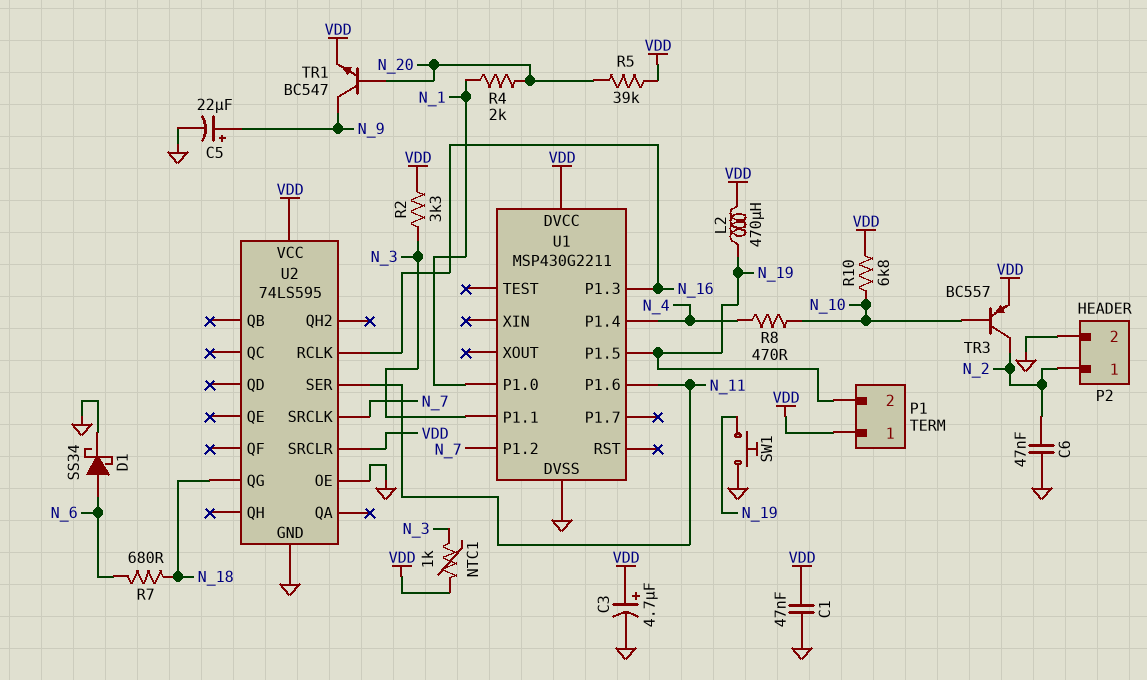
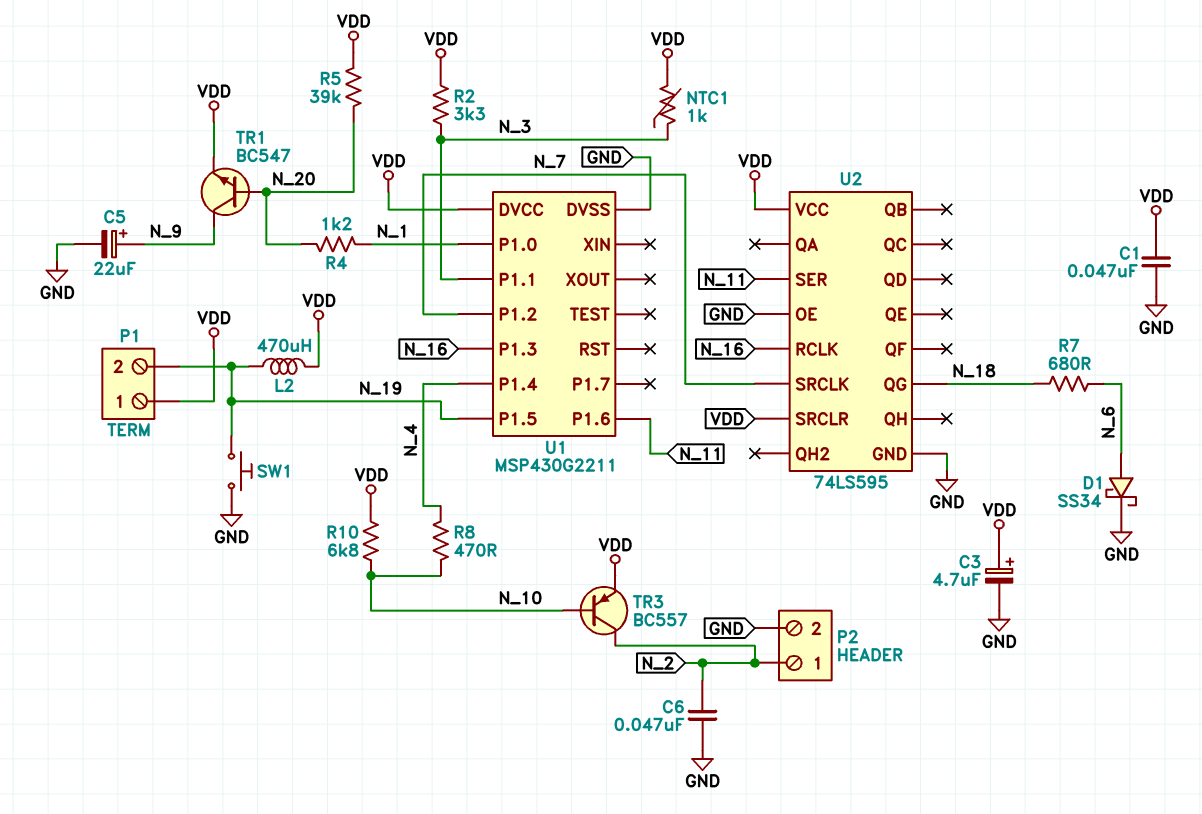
R4: 2k (N_1, N_20) -> 1.2k (N_1, N_20)

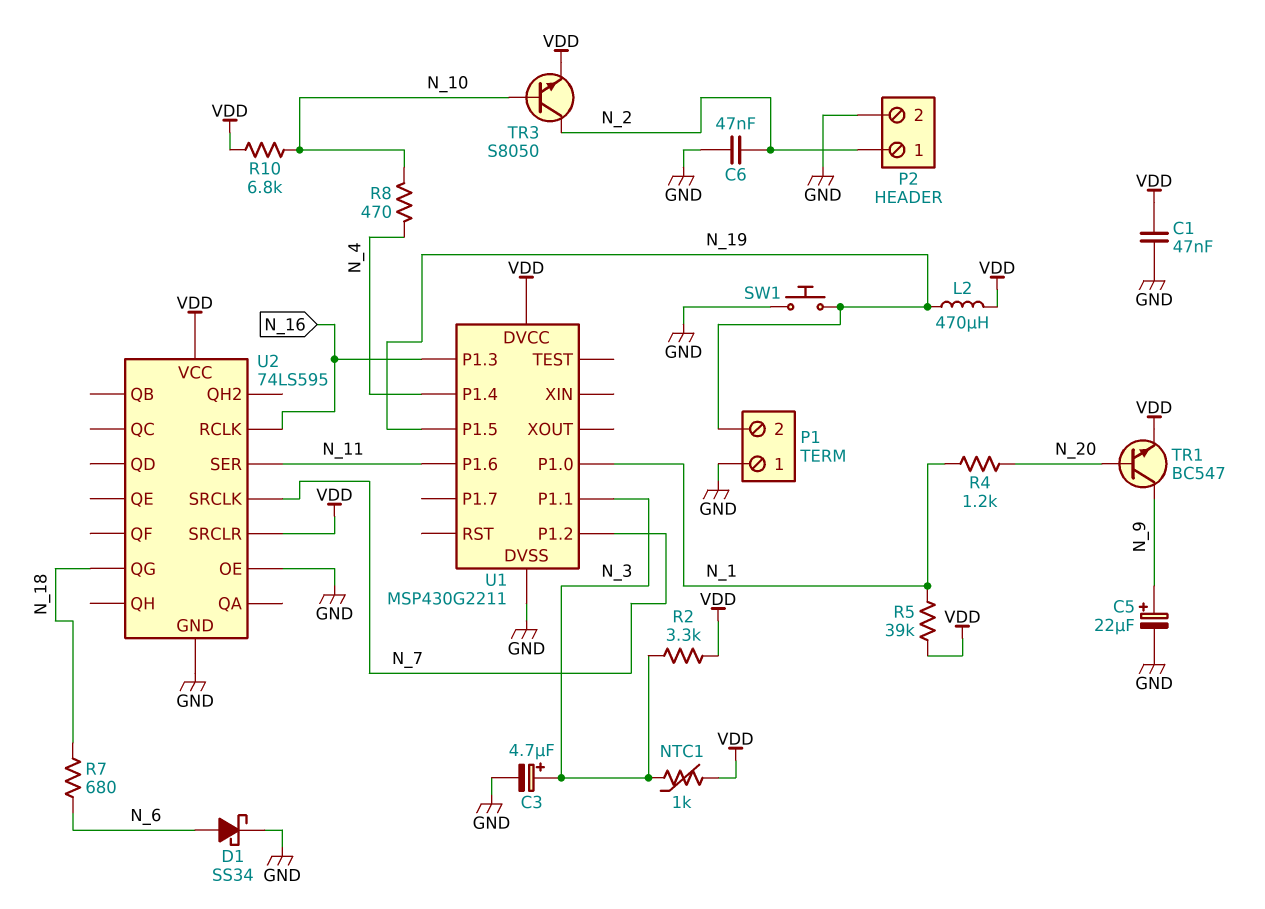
C3: 4.7uF (plus VDD, minus GND) -> 4.7uF (plus N_3, minus GND)
P1 pin 1: VDD -> GND
R5: 39k (N_20, VDD) -> 39k (N_1, VDD)
TR3: PNP BC557 (B N_10, C N_2, E VDD) -> NPN S8050 (B N_10, C N_2, E VDD)

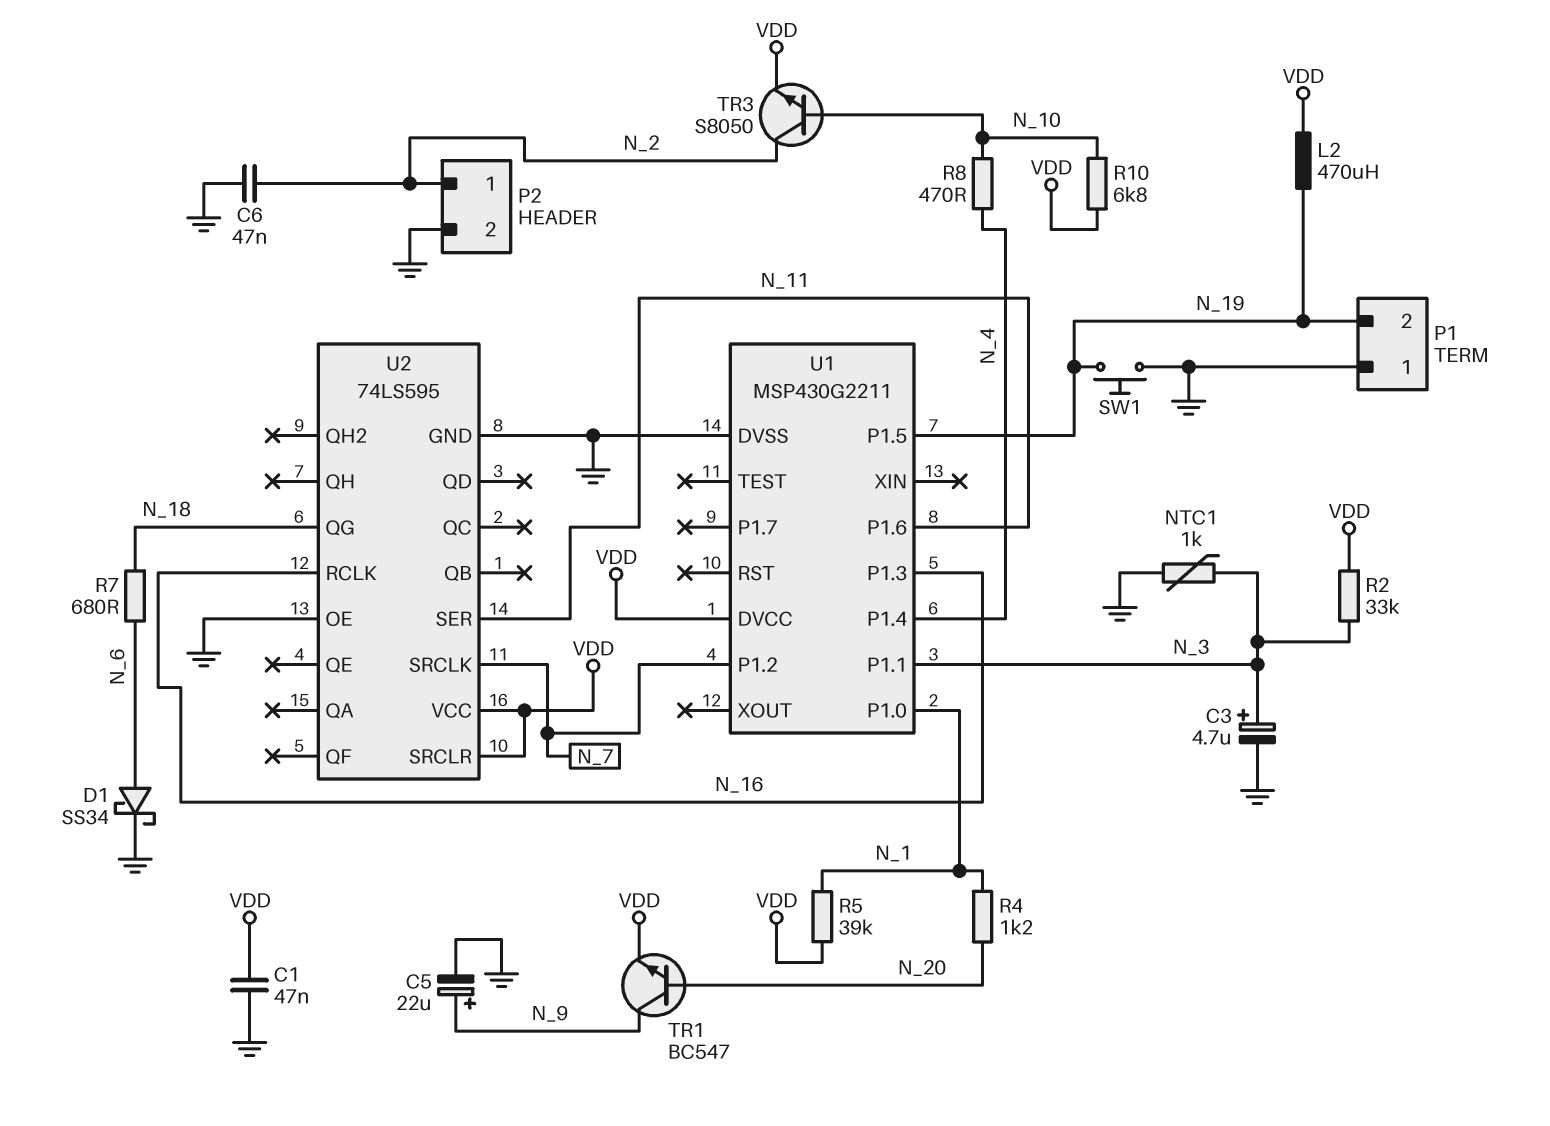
NTC1: 1k (N_3, VDD) -> 1k (GND, N_3)
R2: 3.3k (N_3, VDD) -> 33k (N_3, VDD)

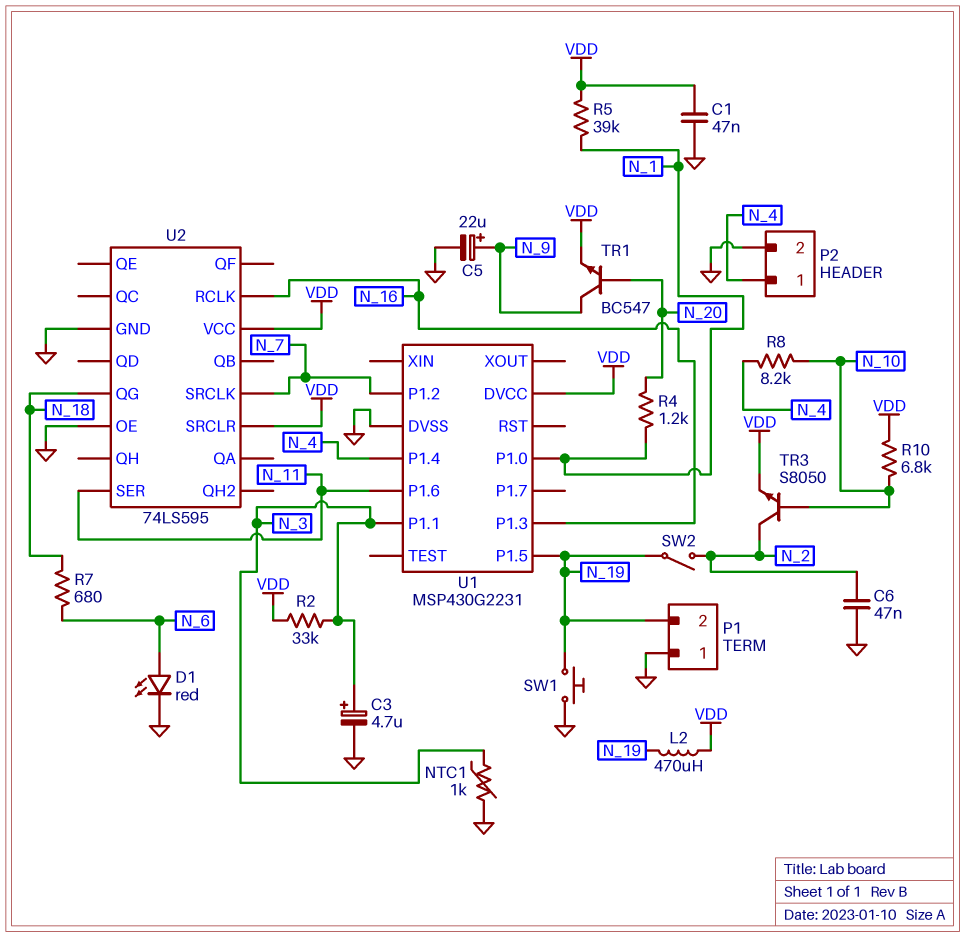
D1: schottky SS34 (A N_6, K GND) -> LED red (A N_6, K GND)
P2 pin 1: N_2 -> N_4
R8: 470 (N_4, N_10) -> 8.2k (N_4, N_10)
SW2: none -> switch (N_2, N_19)
U1: MSP430G2211 -> MSP430G2231

